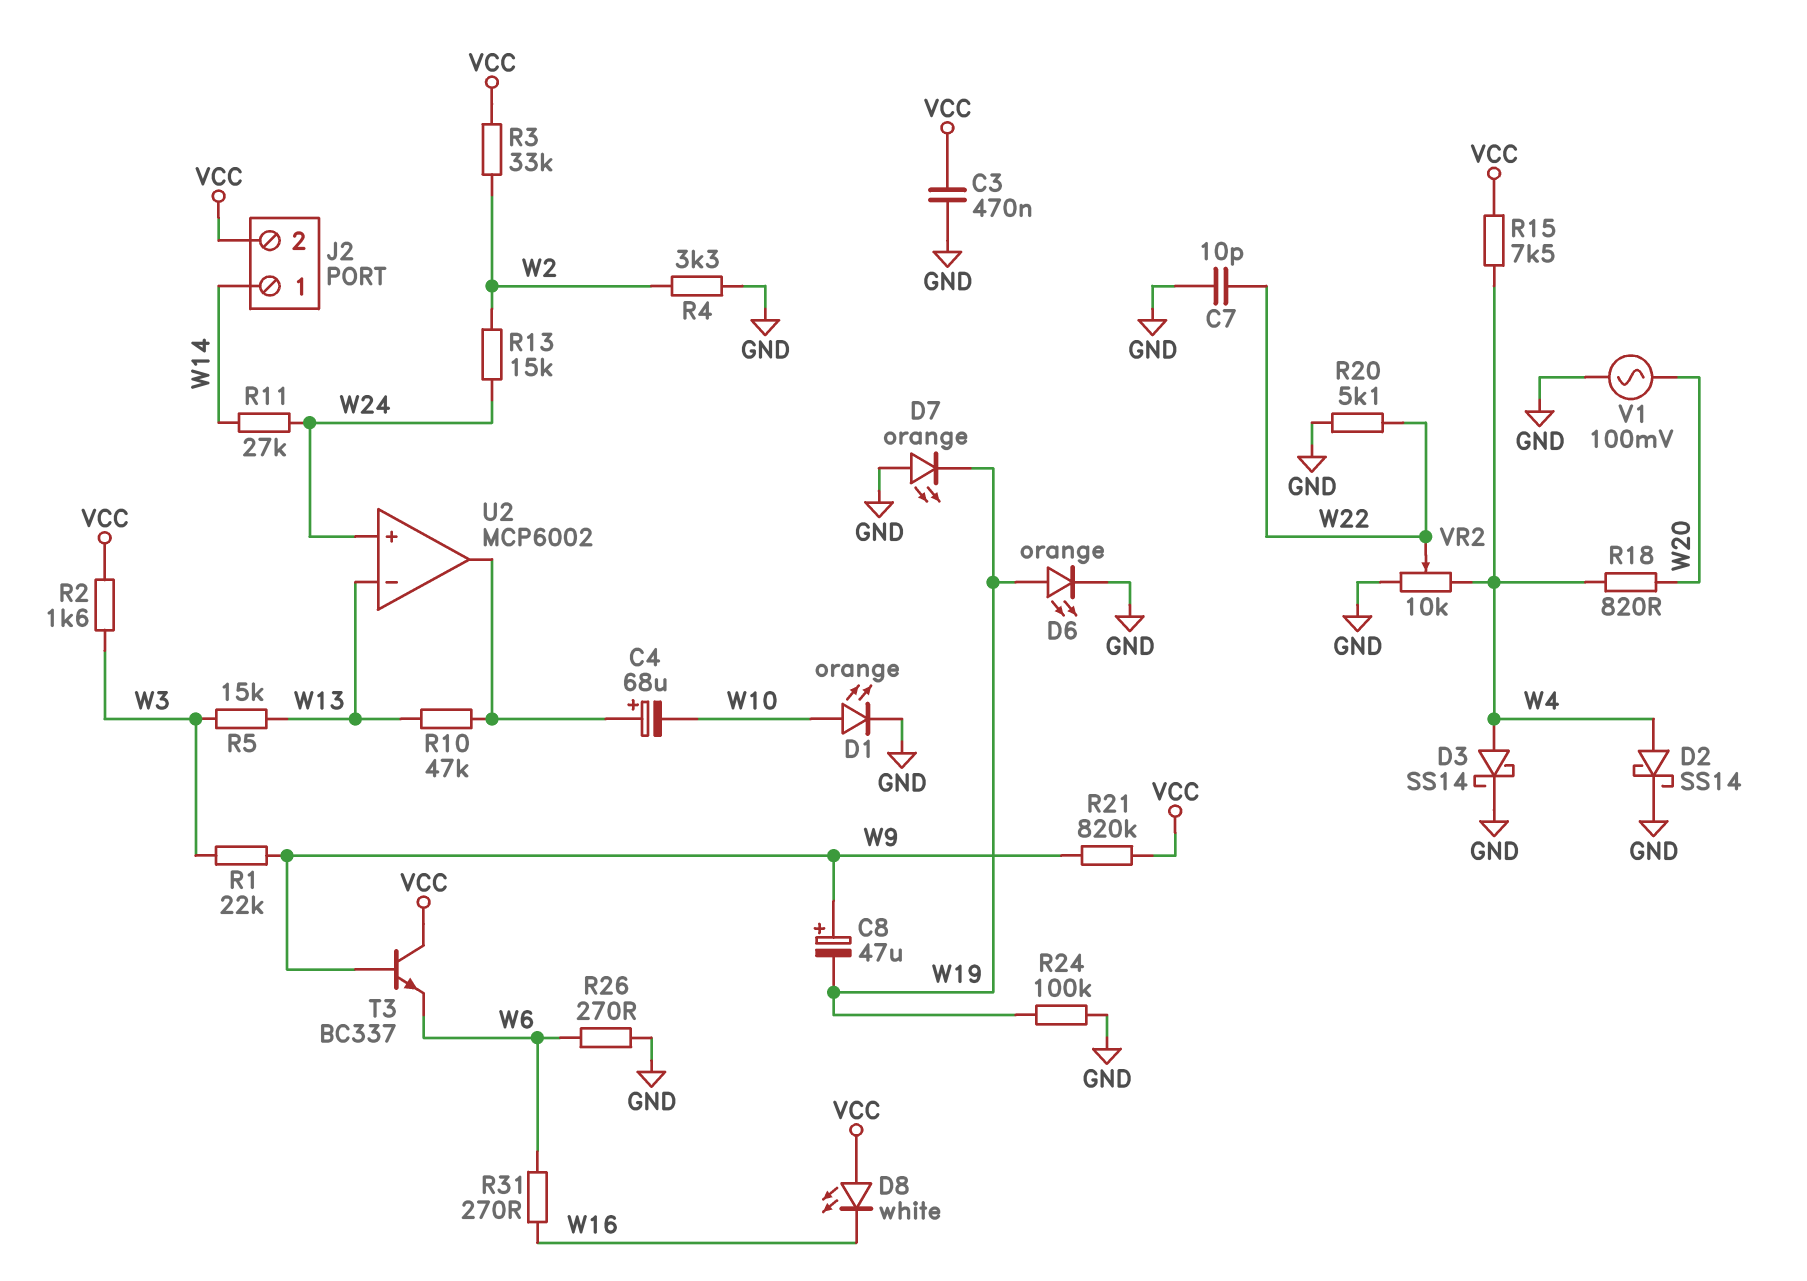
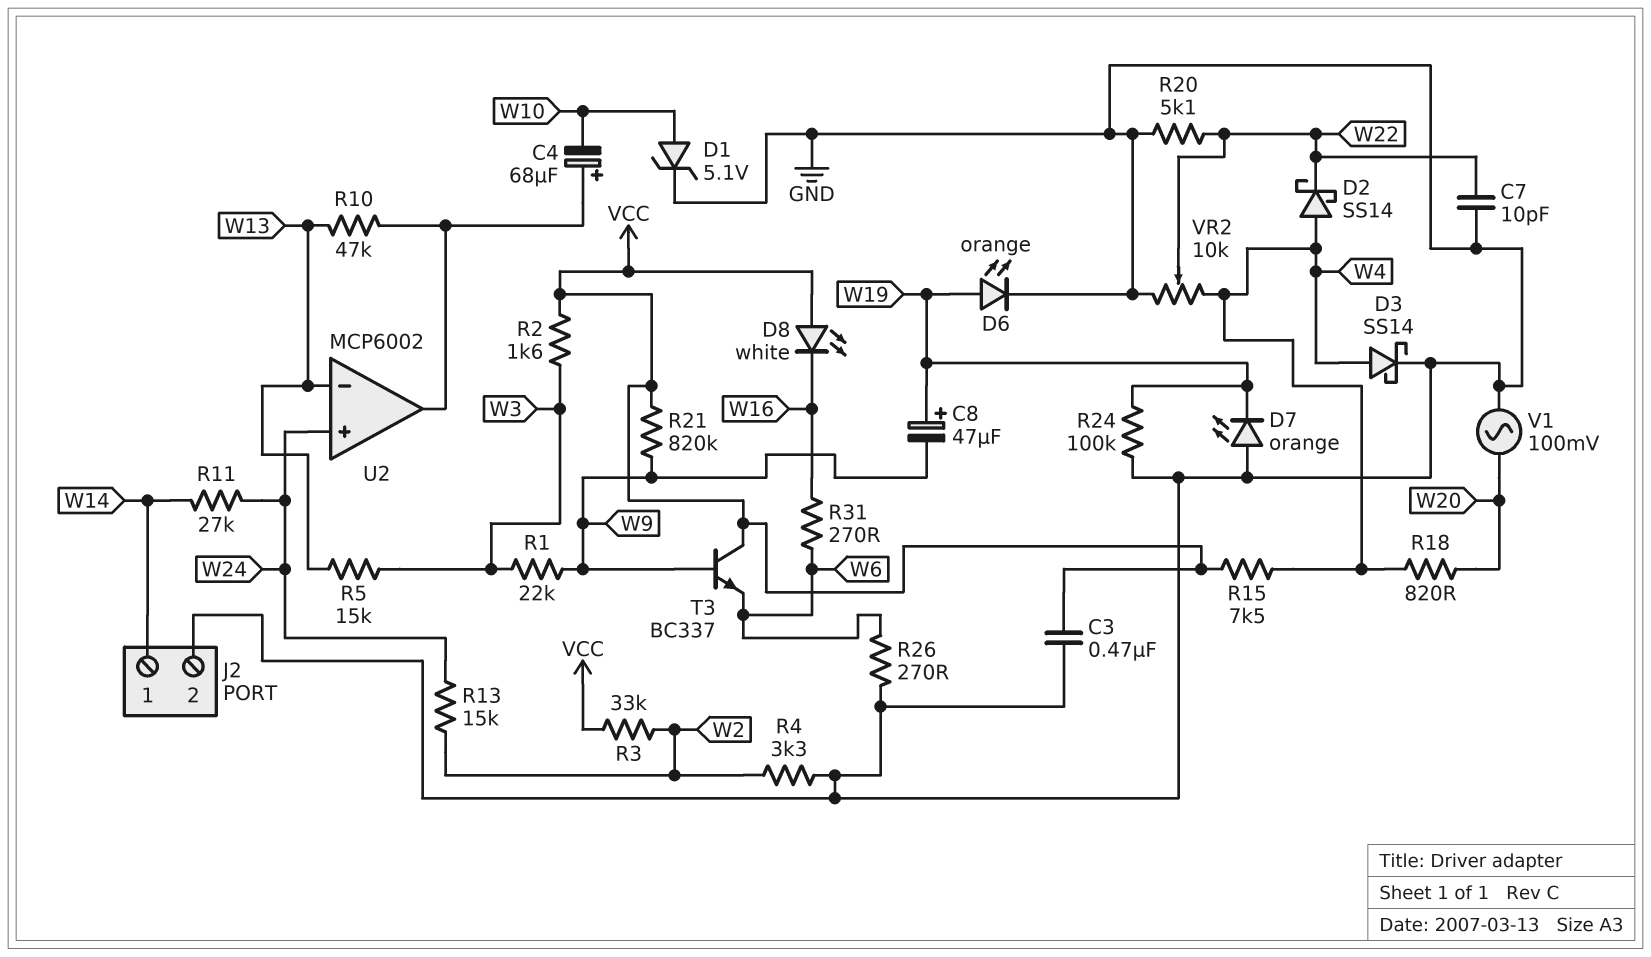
C8: 47uF (plus W9, minus W19) -> 47uF (plus W19, minus W9)
D1: LED orange (A W10, K GND) -> zener 5.1V (A W10, K GND)
D2: schottky SS14 (A W4, K GND) -> schottky SS14 (A W4, K W22)
J2 pin 2: VCC -> GND

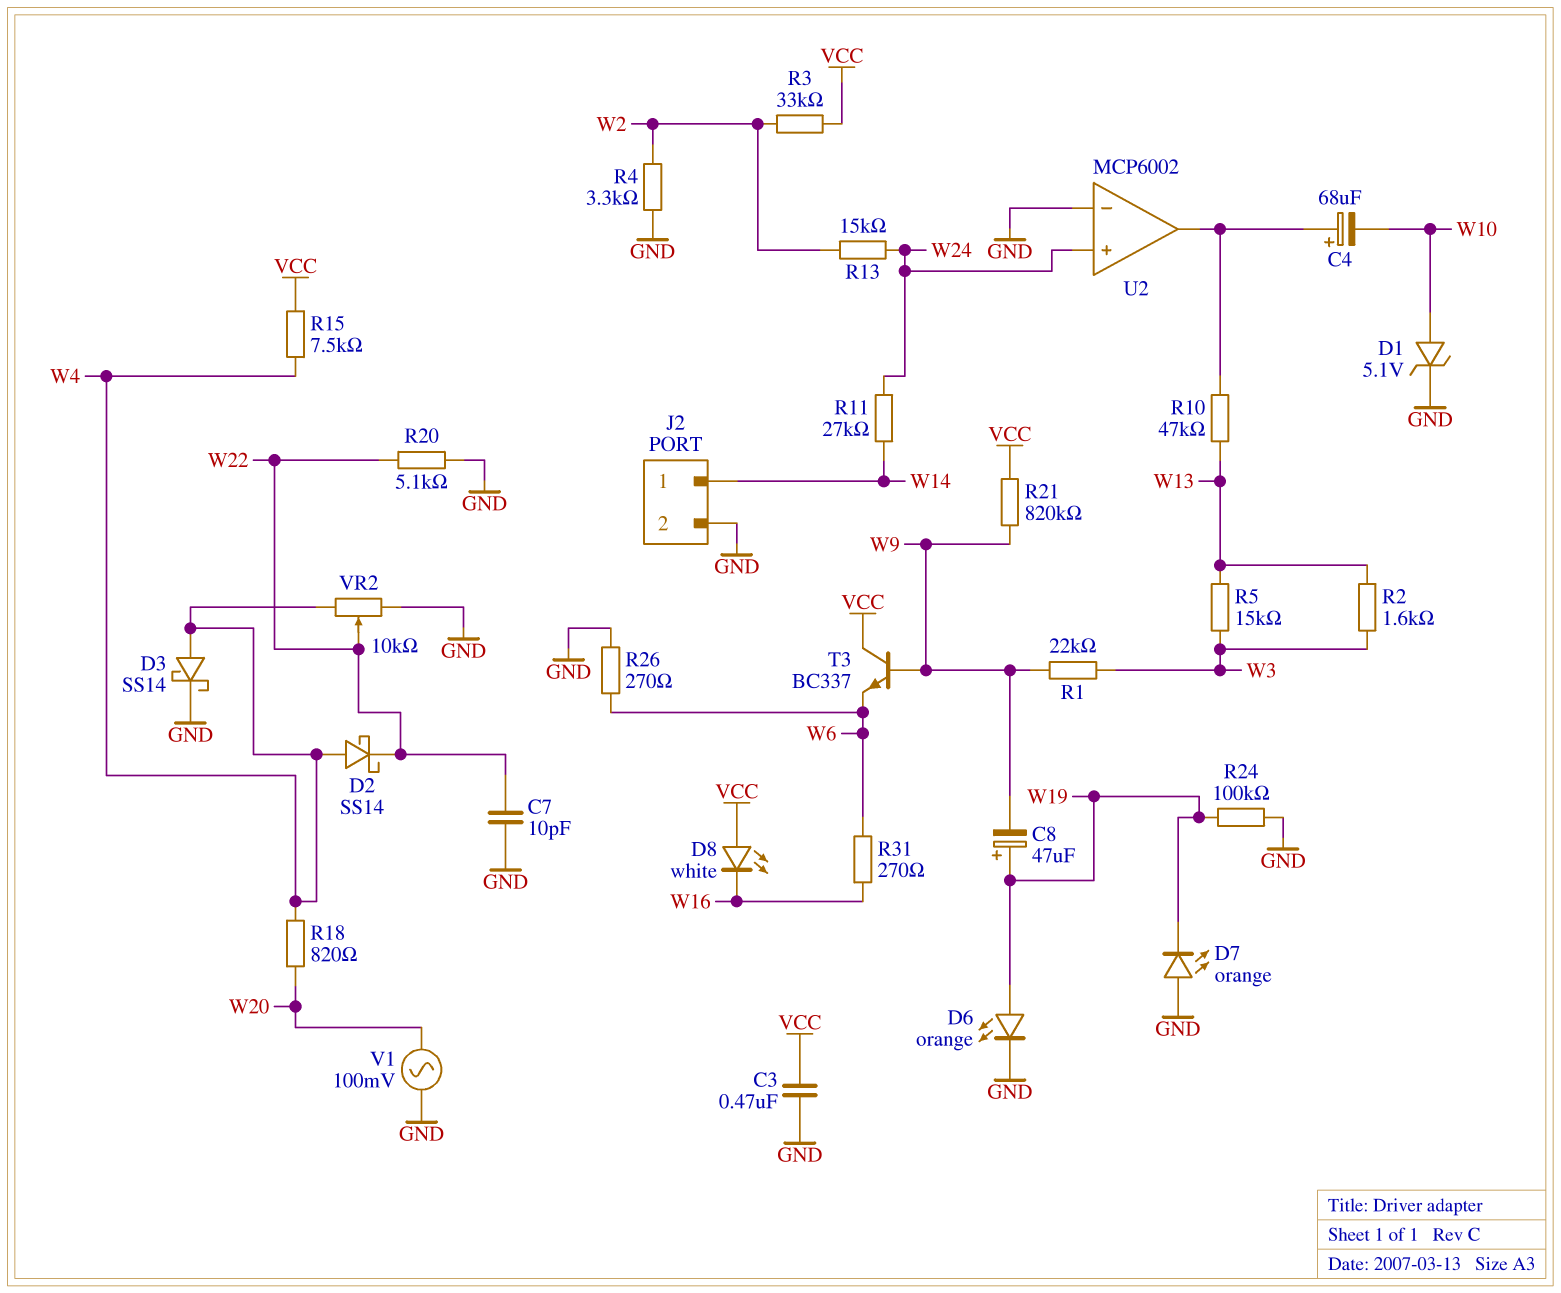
R2: 1.6k (VCC, W3) -> 1.6k (W3, W13)
U2 pin in-: W13 -> GND

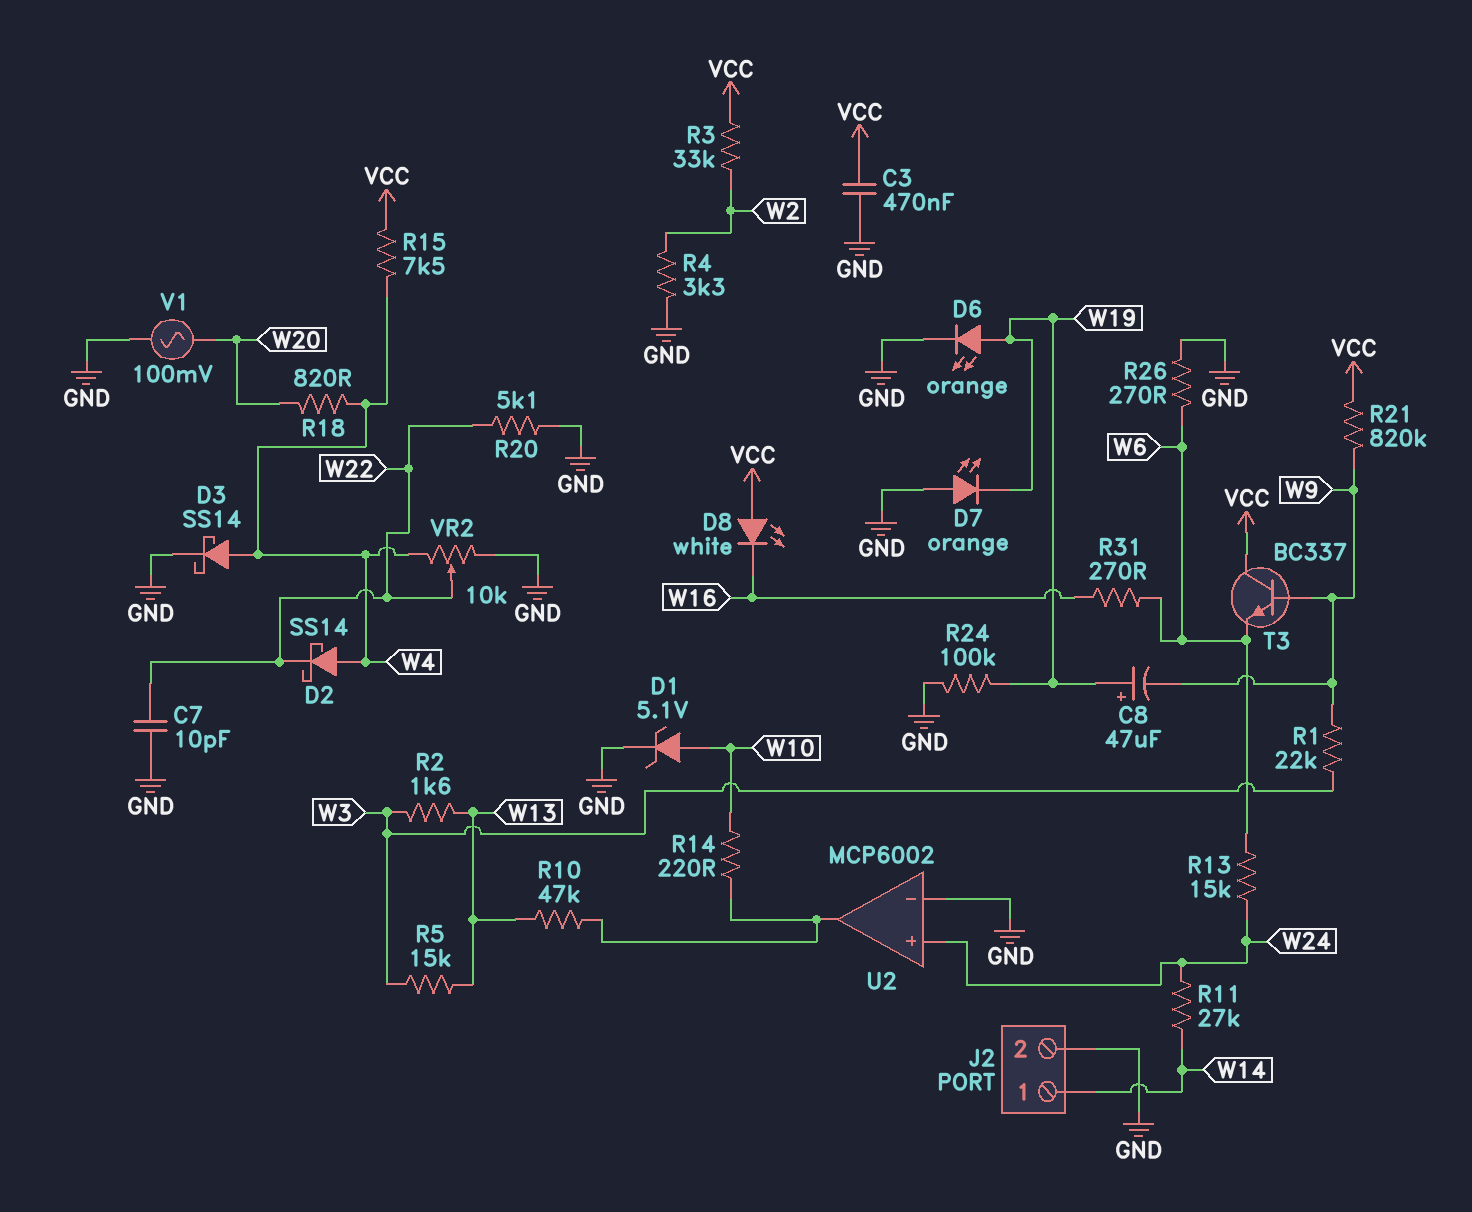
C4: 68uF (plus U2/out, minus W10) -> none
R13: 15k (W2, W24) -> 15k (W6, W24)
R14: none -> 220 (U2/out, W10)

